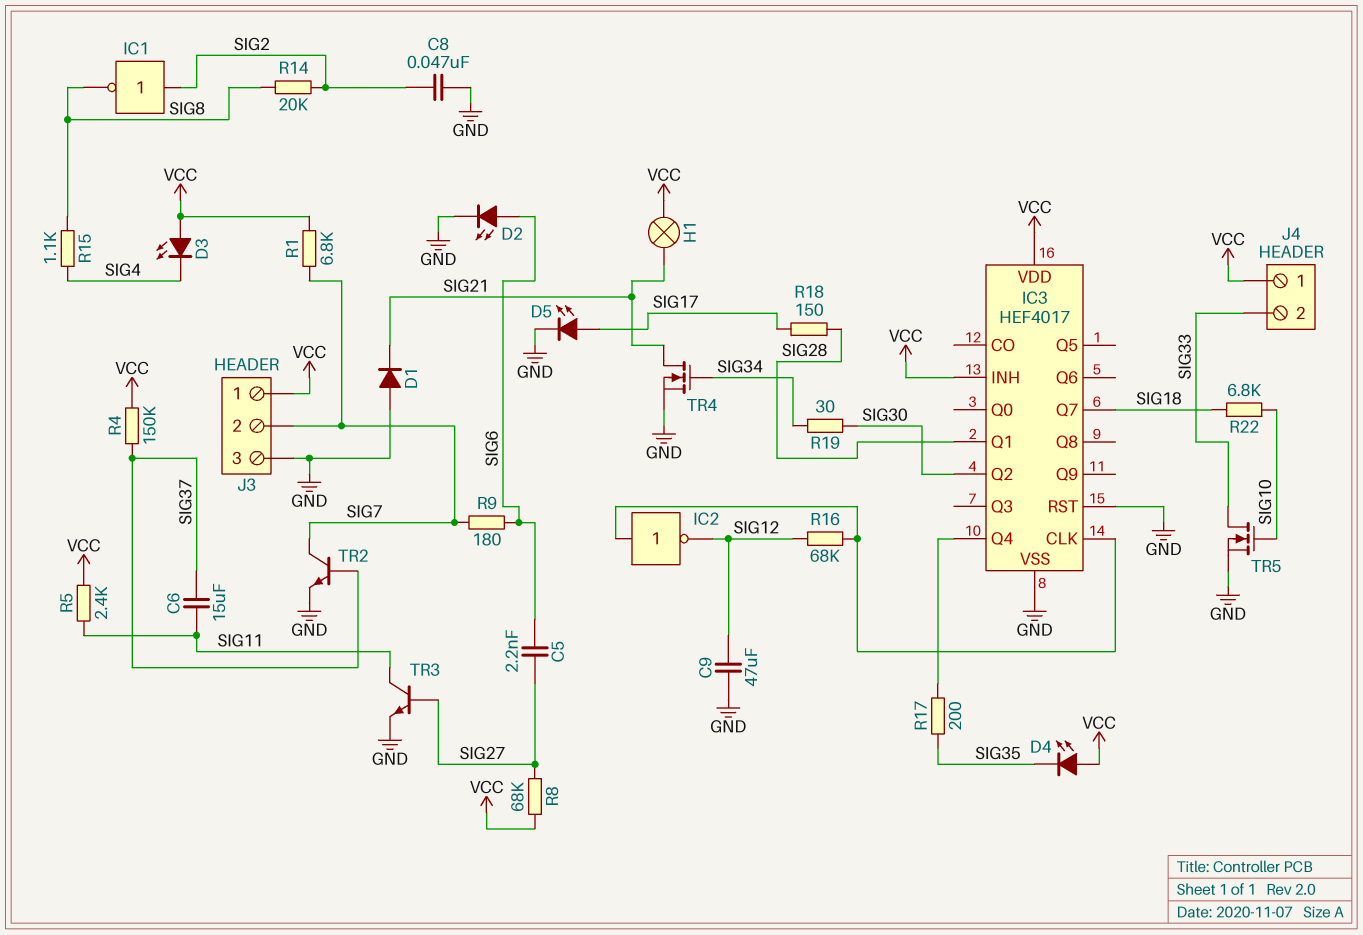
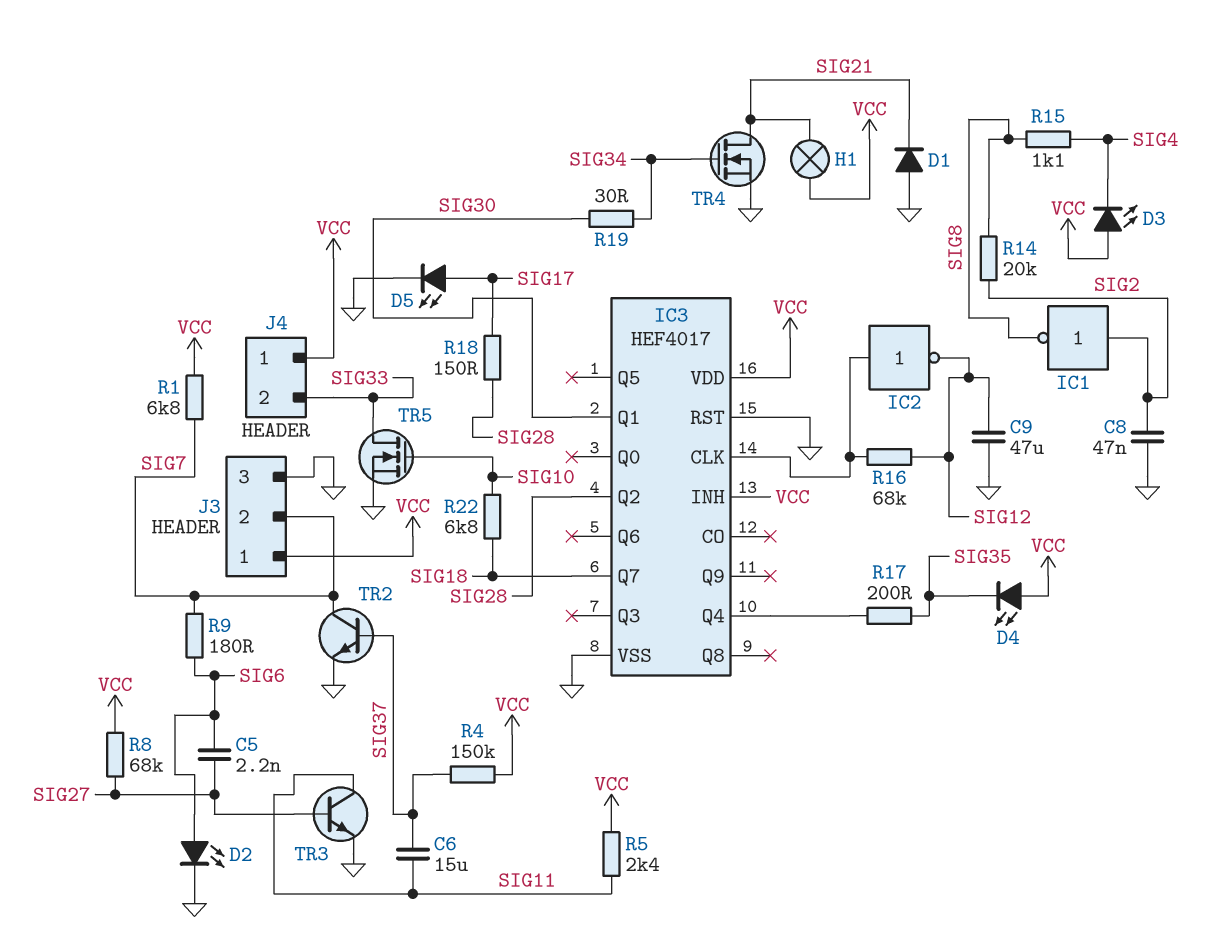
IC3 pin Q1: SIG28 -> SIG30
IC3 pin Q2: SIG30 -> SIG28

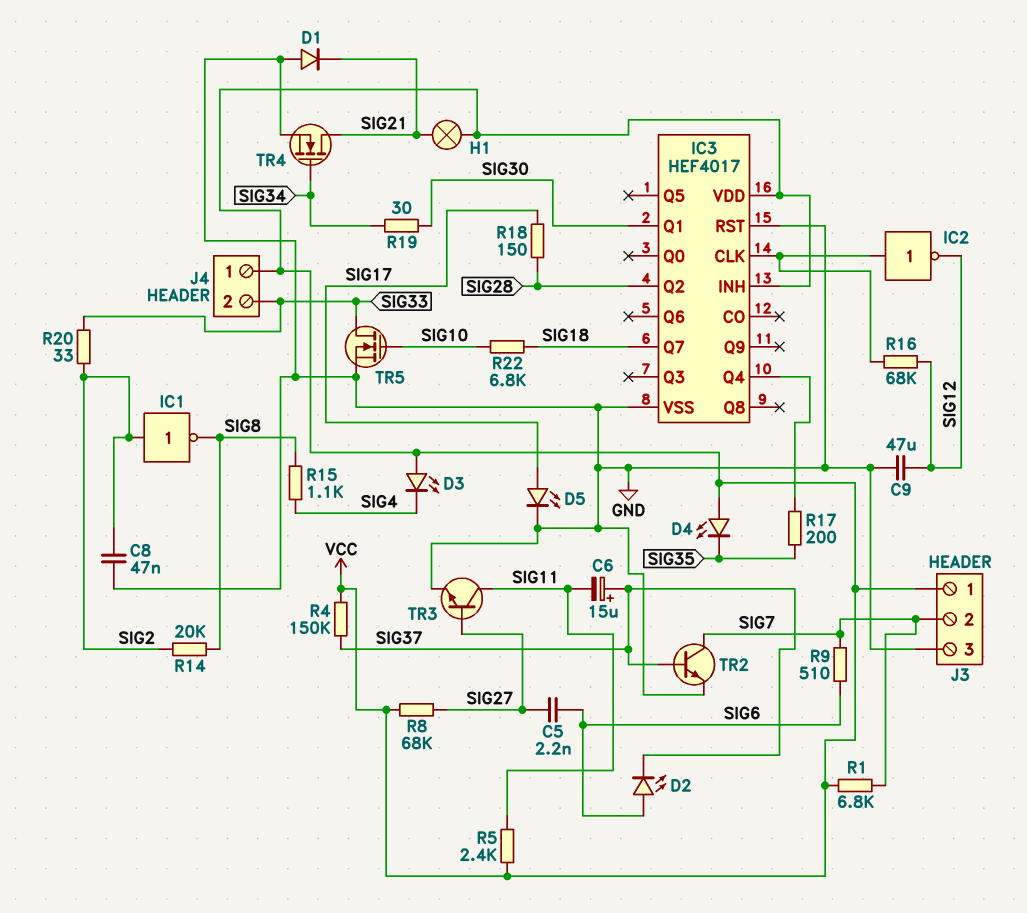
C6: 15uF (SIG11, SIG37) -> 15uF (plus SIG37, minus SIG11)
D2: LED (A SIG6, K GND) -> LED (A SIG6, K SIG37)
R9: 180 (SIG6, SIG7) -> 510 (SIG6, SIG7)
R20: none -> 33 (SIG2, SIG33)

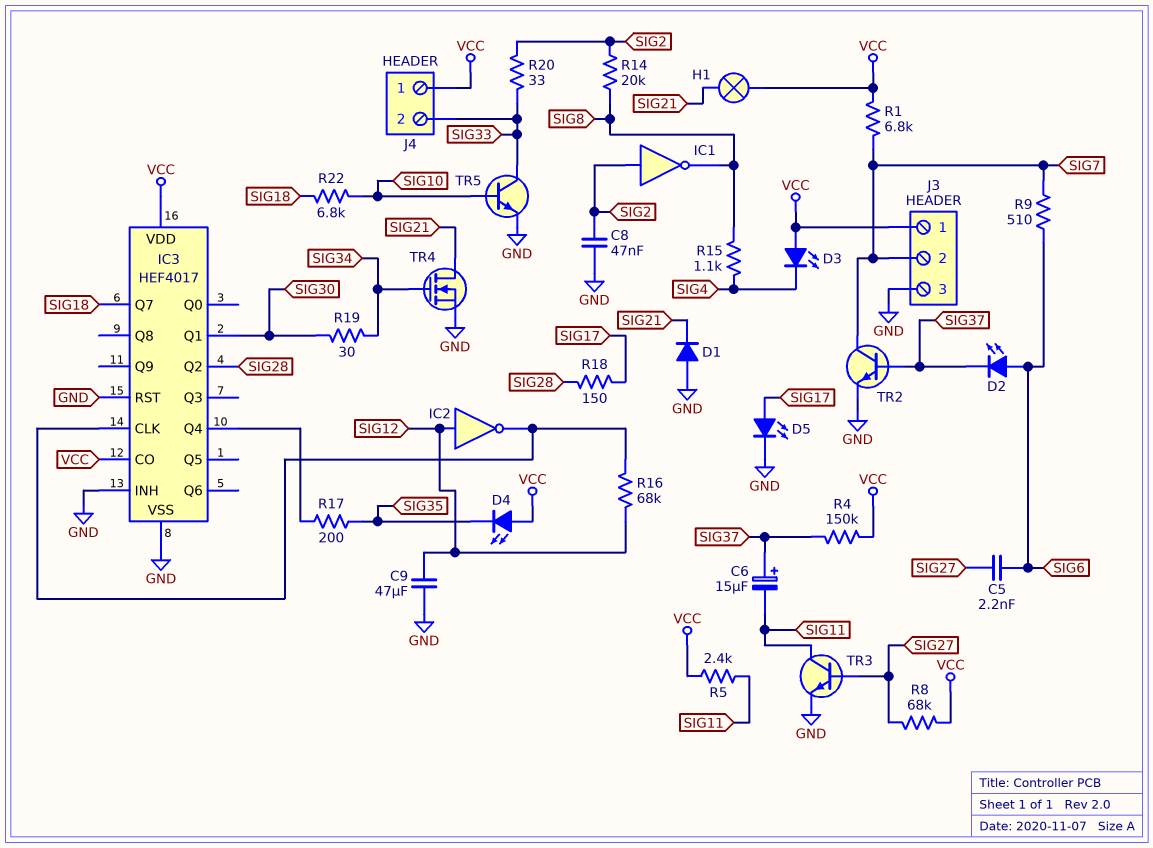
IC2: NOT (in IC3/CLK, out SIG12) -> NOT (in SIG12, out IC3/CLK)
IC3 pin CO: none -> VCC
IC3 pin INH: VCC -> GND
TR5: NMOS (G SIG10, D SIG33, S GND) -> NPN (B SIG10, C SIG33, E GND)

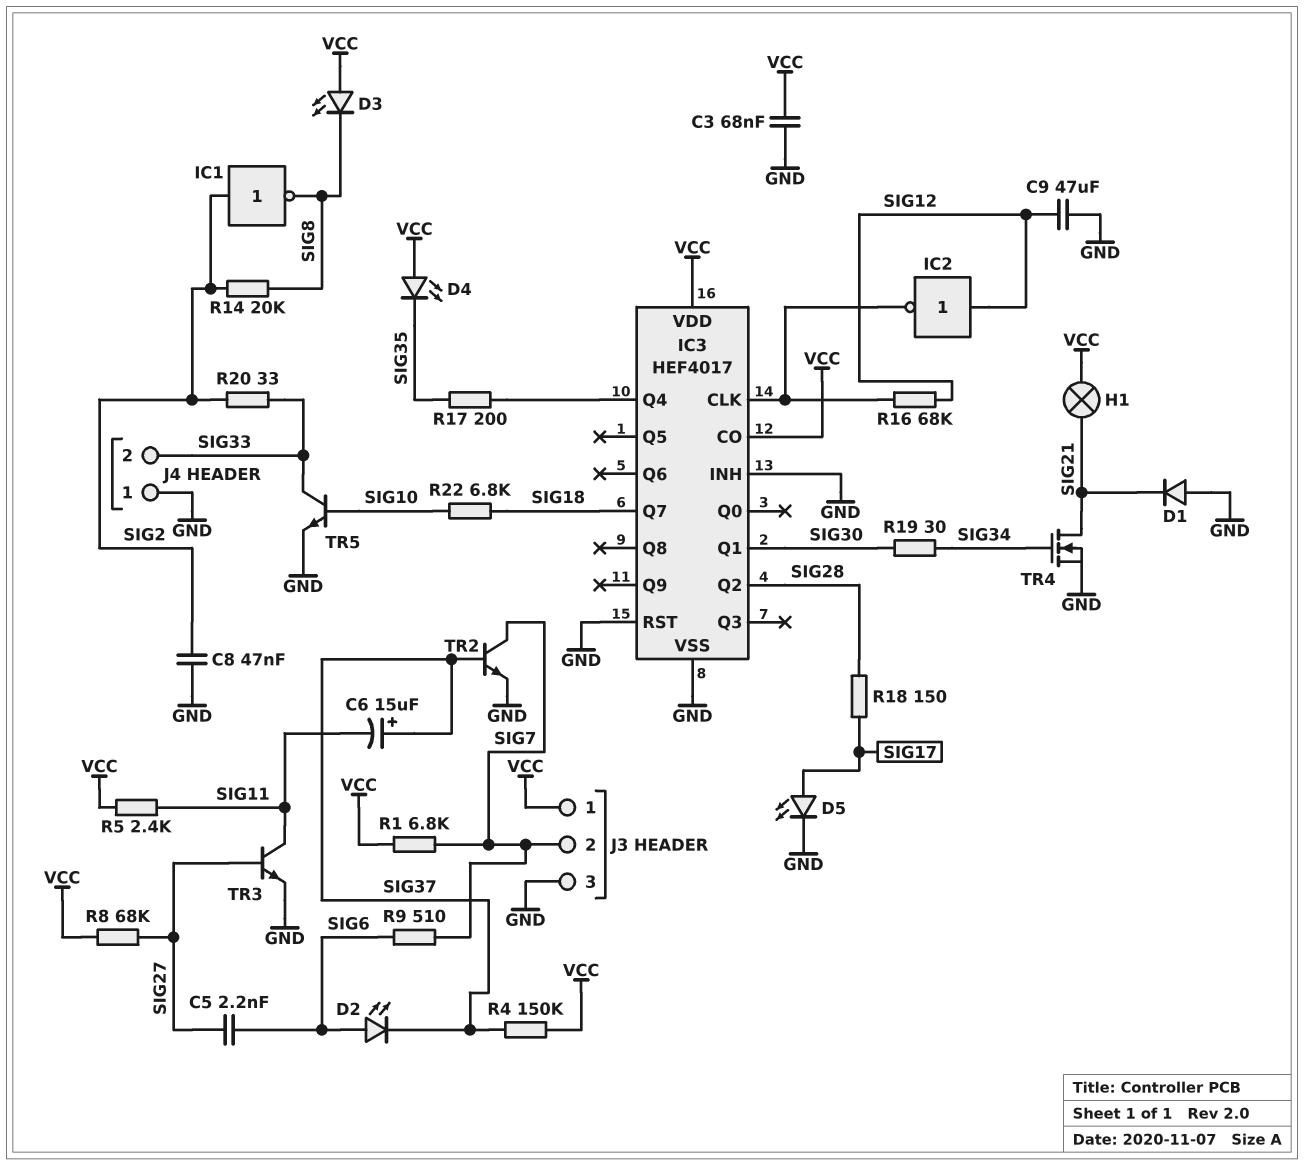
C3: none -> 68nF (GND, VCC)
D3: LED (A VCC, K SIG4) -> LED (A VCC, K SIG8)
J4 pin 1: VCC -> GND
R15: 1.1k (SIG4, SIG8) -> none

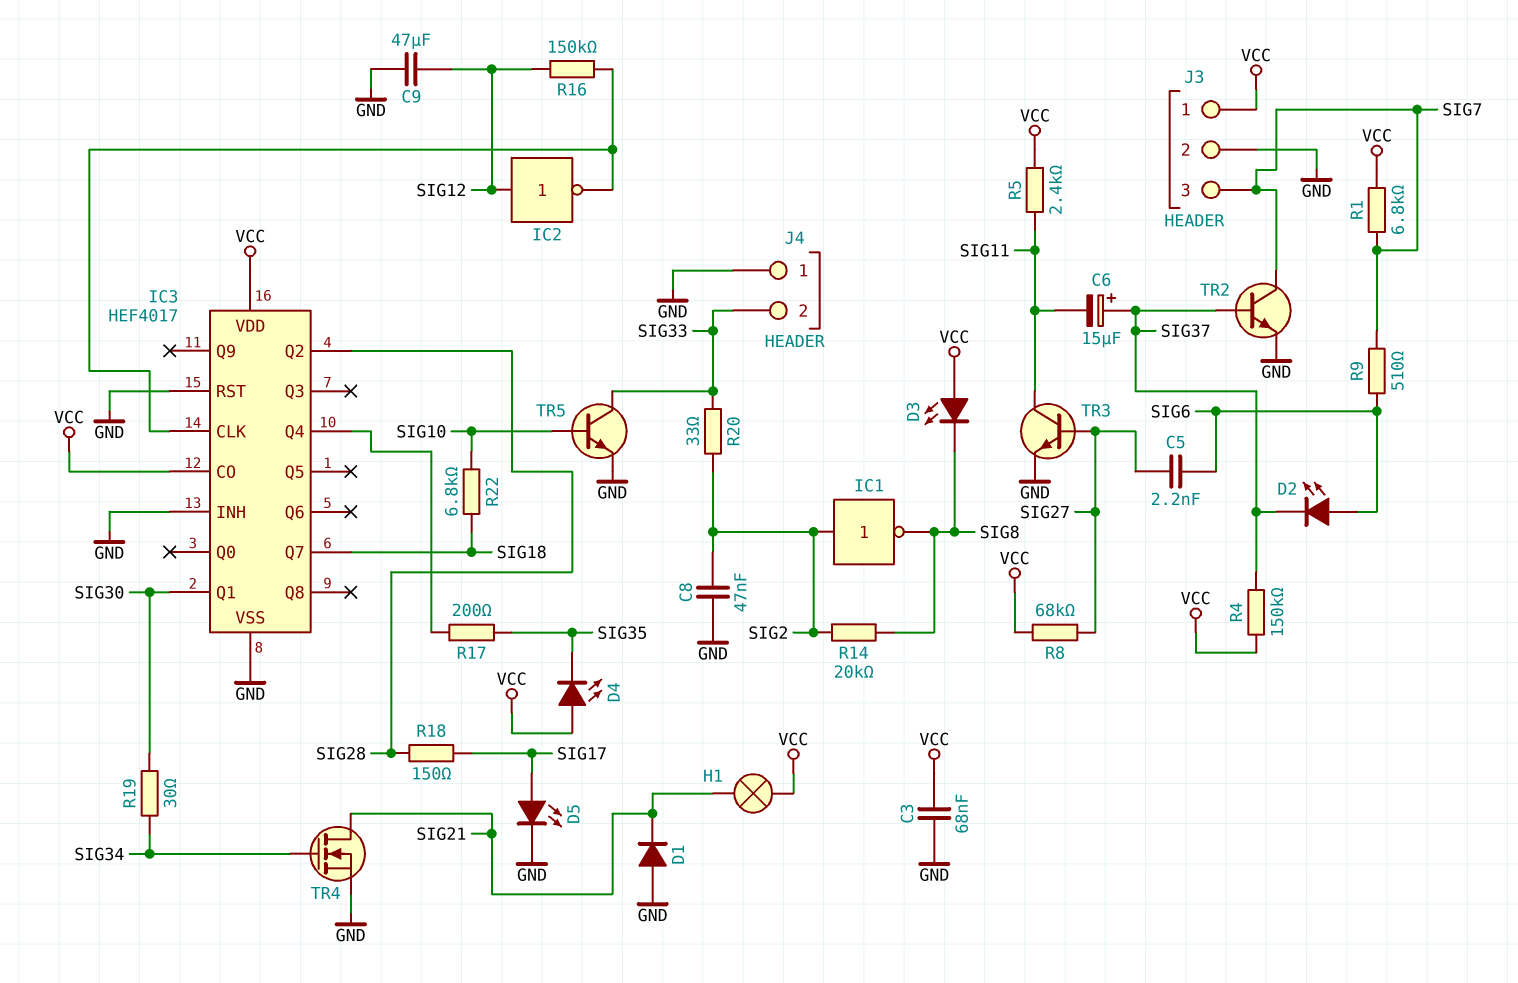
J3 pin 2: SIG7 -> GND
J3 pin 3: GND -> SIG7
R16: 68k (IC3/CLK, SIG12) -> 150k (IC3/CLK, SIG12)

